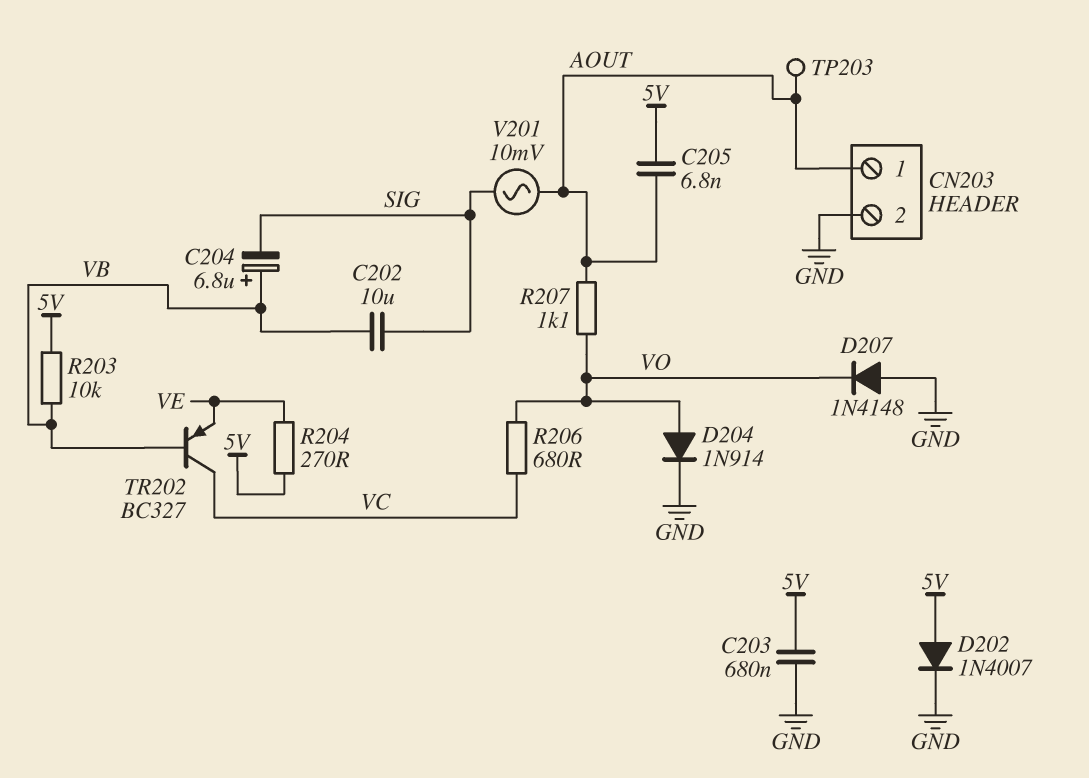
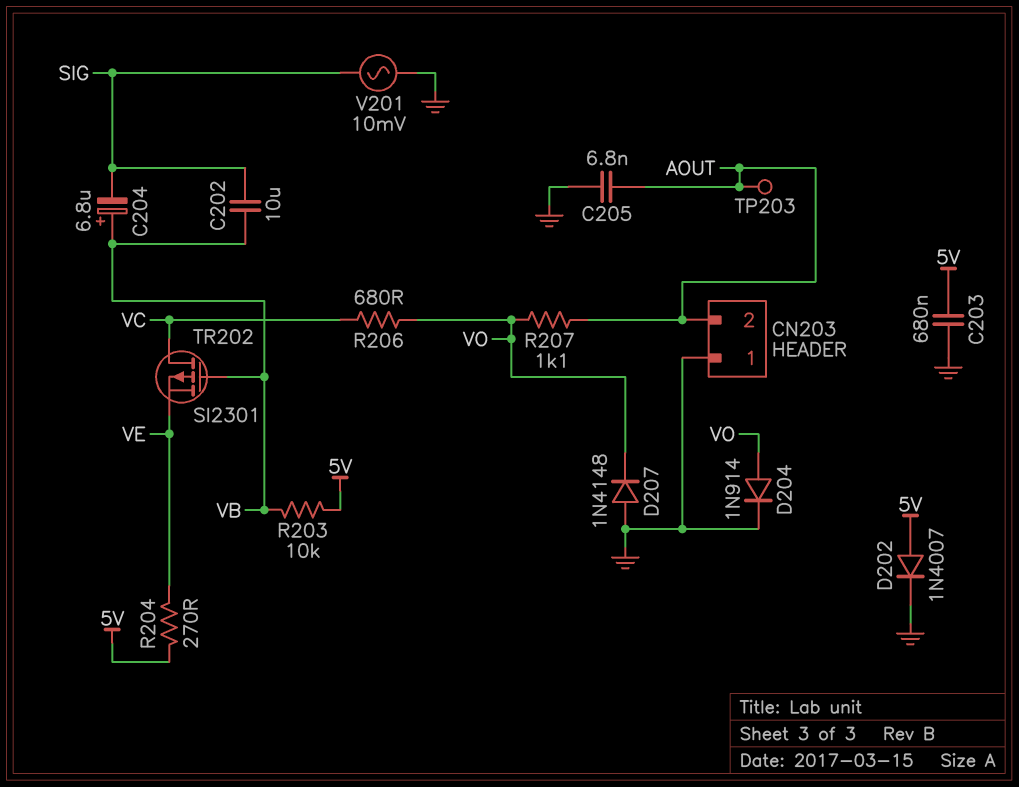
C205: 6.8nF (5V, AOUT) -> 6.8nF (AOUT, GND)
CN203 pin 1: AOUT -> GND
CN203 pin 2: GND -> AOUT
TR202: PNP BC327 (B VB, C VC, E VE) -> PMOS SI2301 (G VB, D VC, S VE)
V201: AC 10mV (AOUT, SIG) -> AC 10mV (GND, SIG)

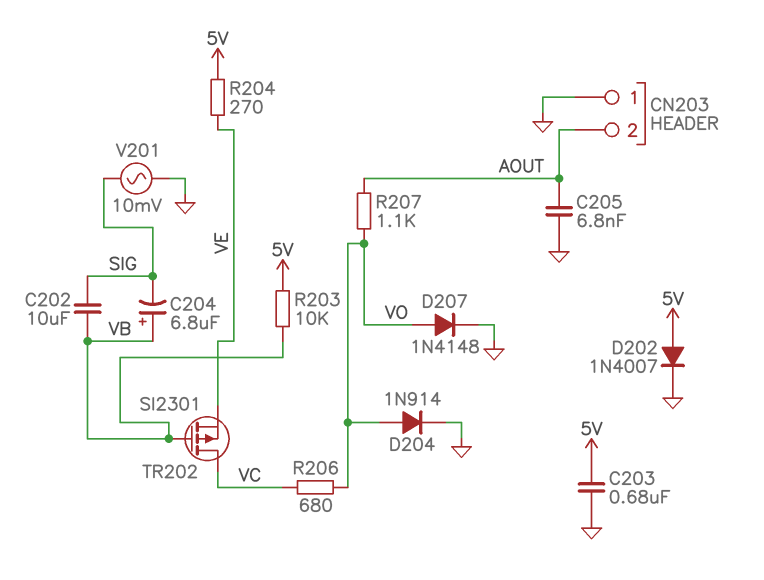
D207: diode 1N4148 (A GND, K VO) -> diode 1N4148 (A VO, K GND)
TP203: test point (AOUT) -> none

